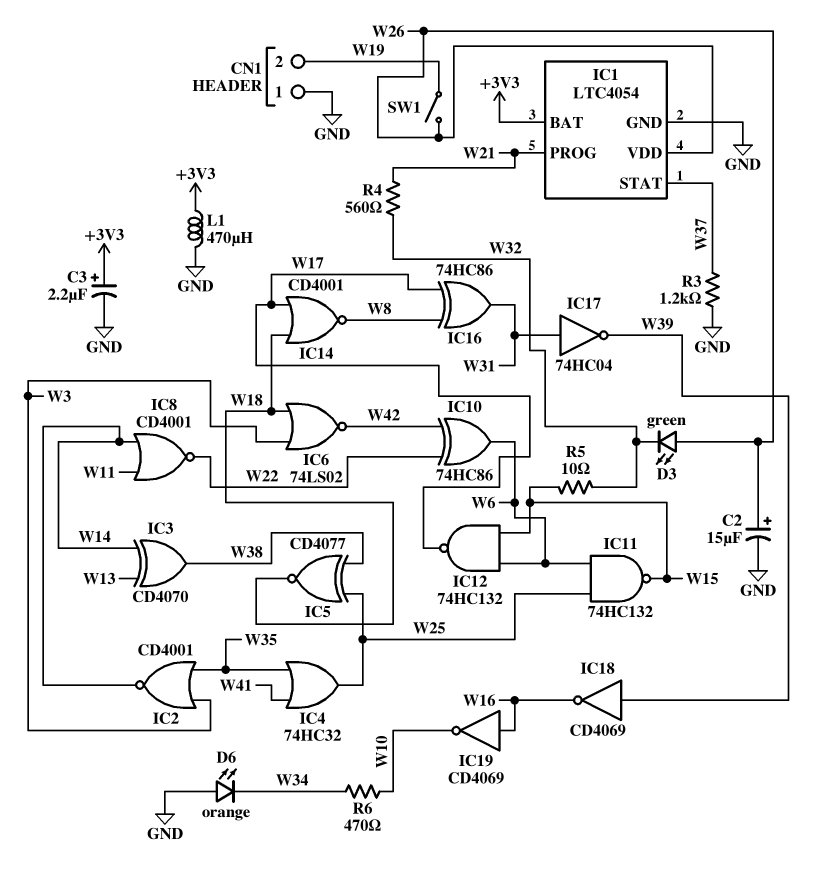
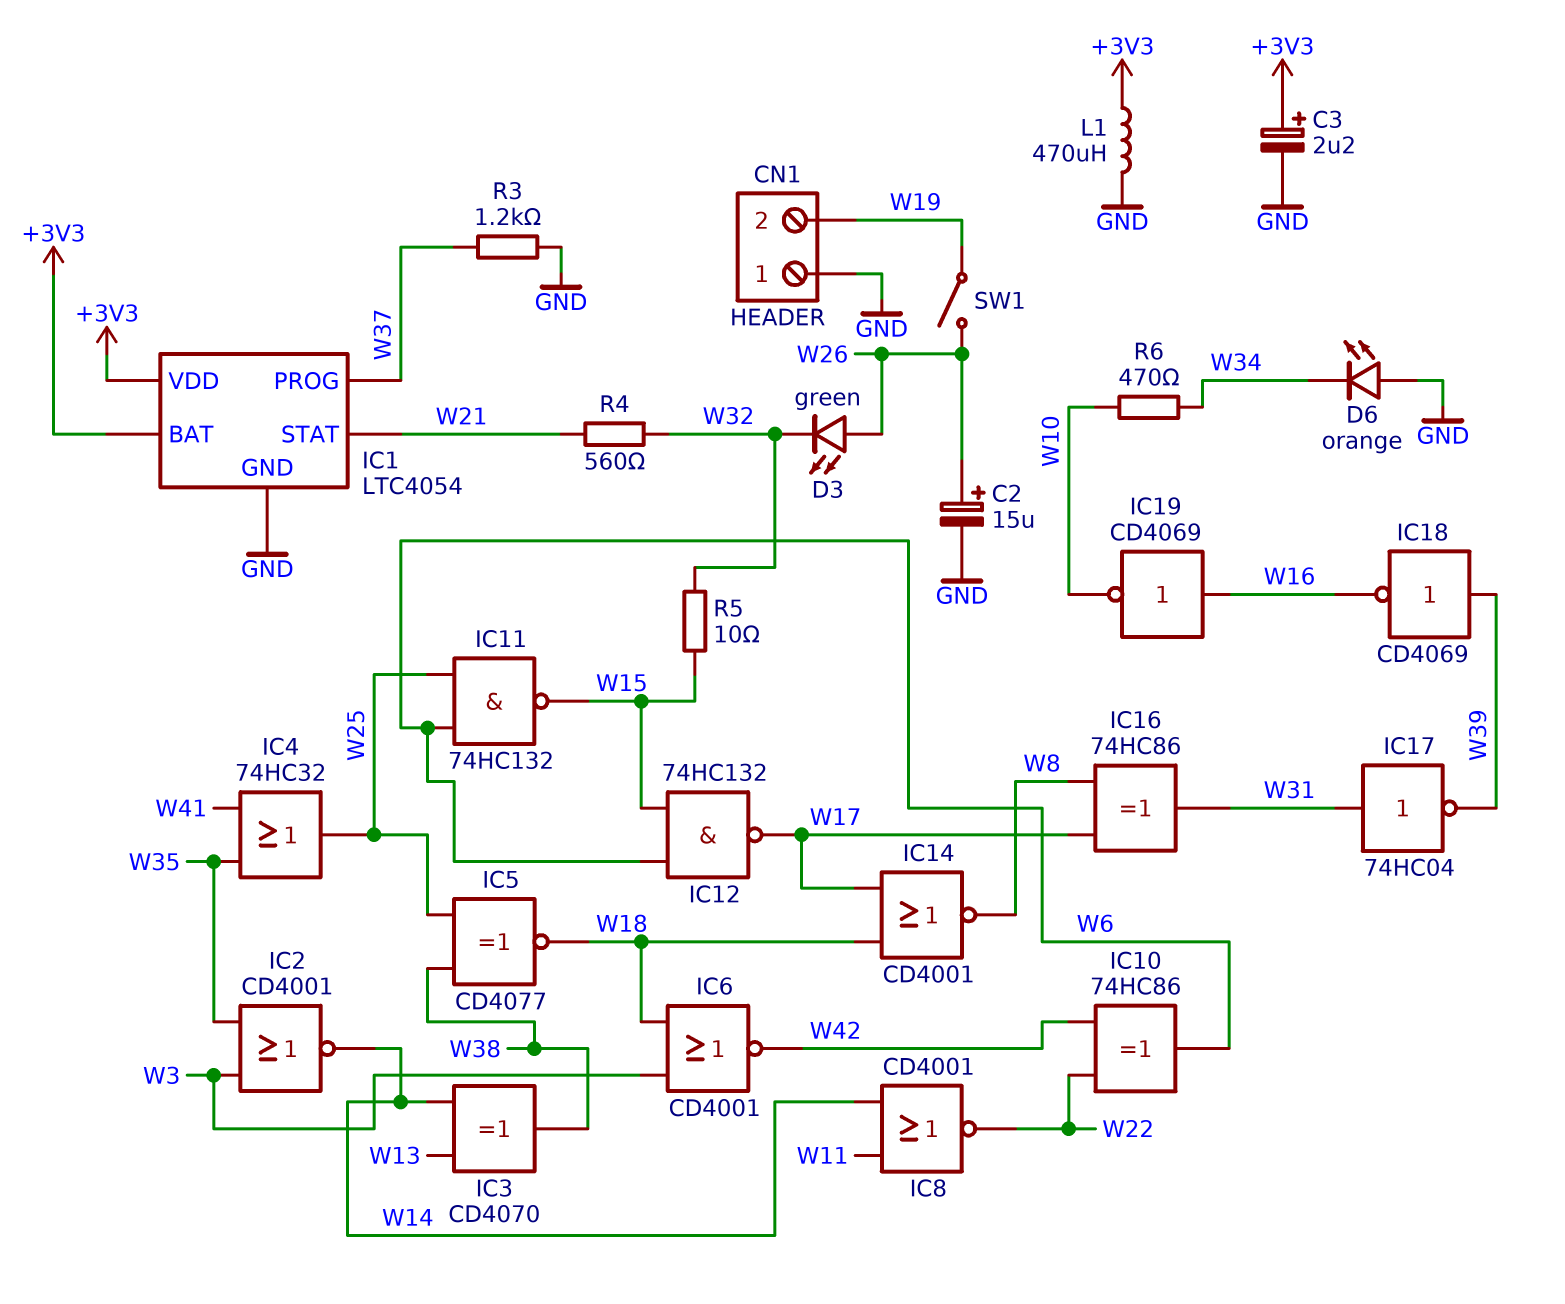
IC1 pin PROG: W21 -> W37
IC1 pin STAT: W37 -> W21
IC1 pin VDD: W26 -> +3V3
IC6: NOR 74LS02 (in W3, in W18, out W42) -> NOR CD4001 (in W3, in W18, out W42)

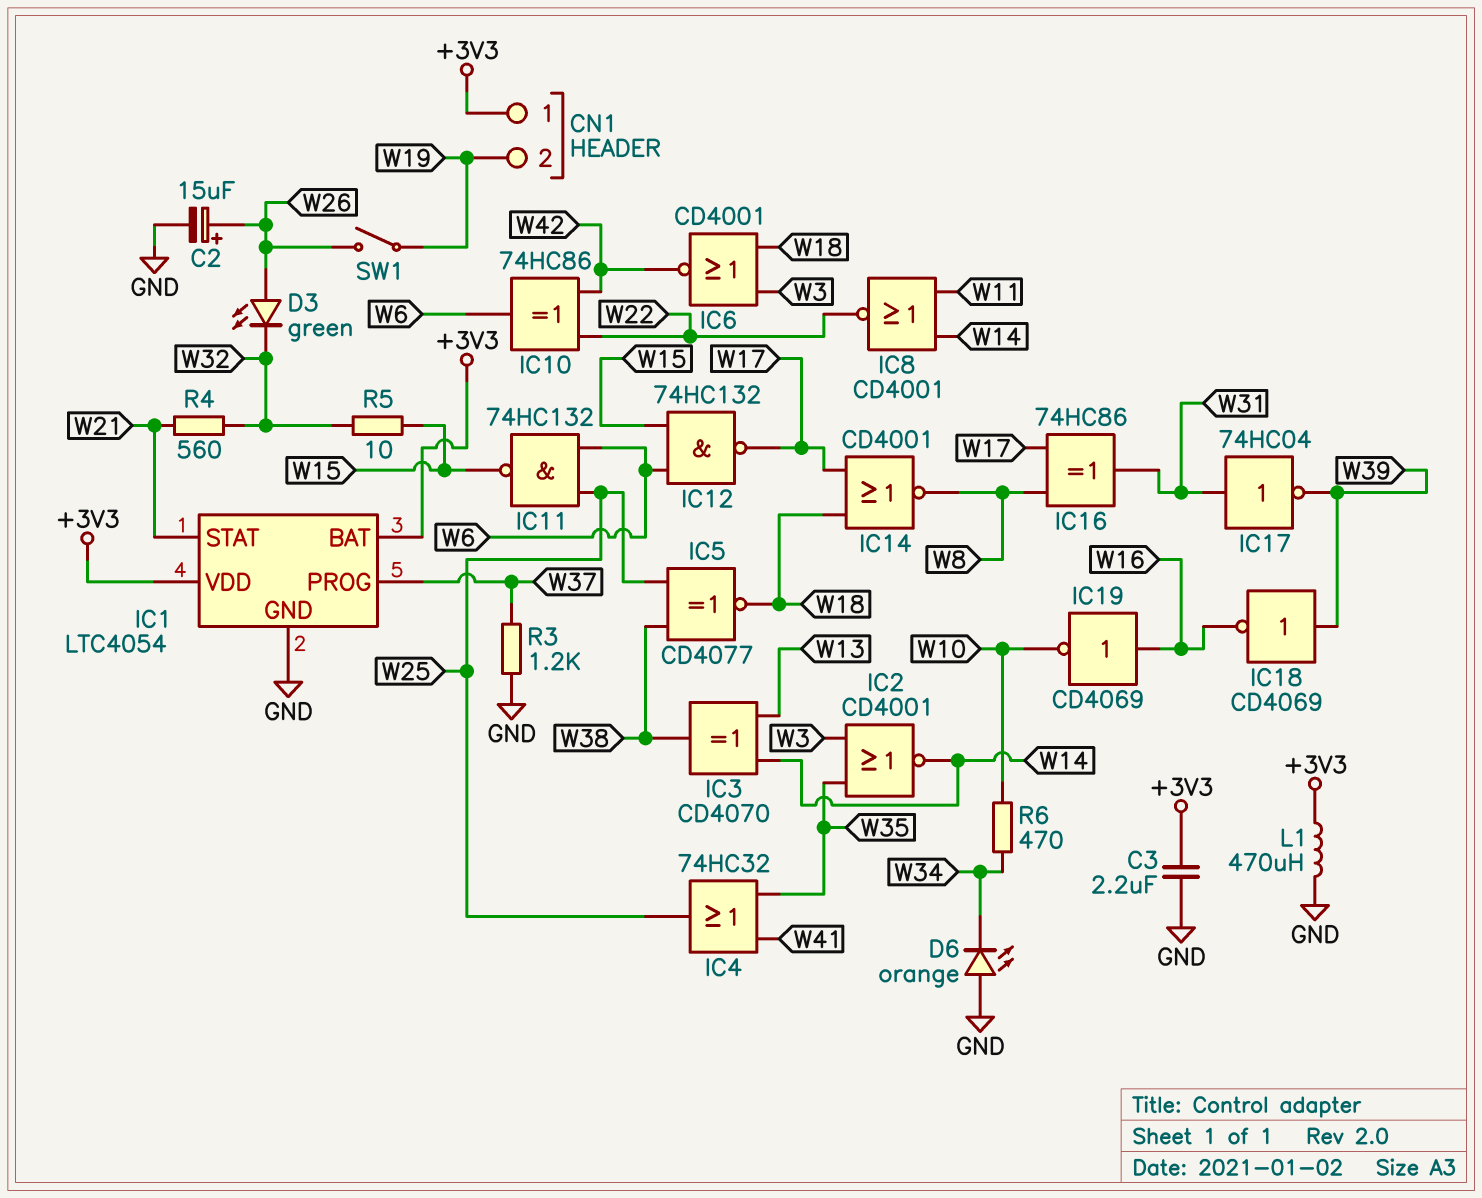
C3: 2.2uF (plus +3V3, minus GND) -> 2.2uF (+3V3, GND)
CN1 pin 1: GND -> +3V3

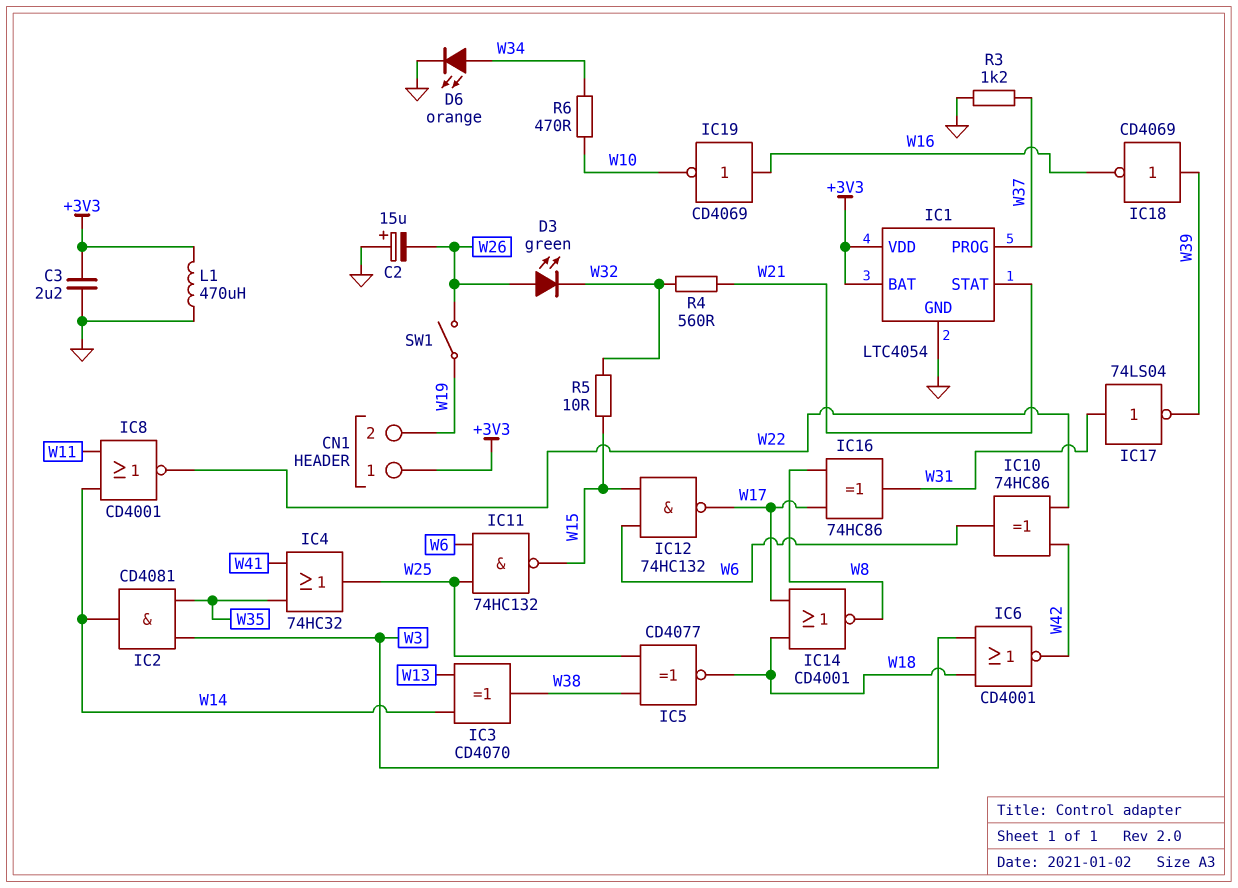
C2: 15uF (plus W26, minus GND) -> 15uF (plus GND, minus W26)
D6: LED orange (A GND, K W34) -> LED orange (A W34, K GND)
IC2: NOR CD4001 (in W3, in W35, out W14) -> AND CD4081 (in W3, in W35, out W14)
IC17: NOT 74HC04 (in W31, out W39) -> NOT 74LS04 (in W31, out W39)

